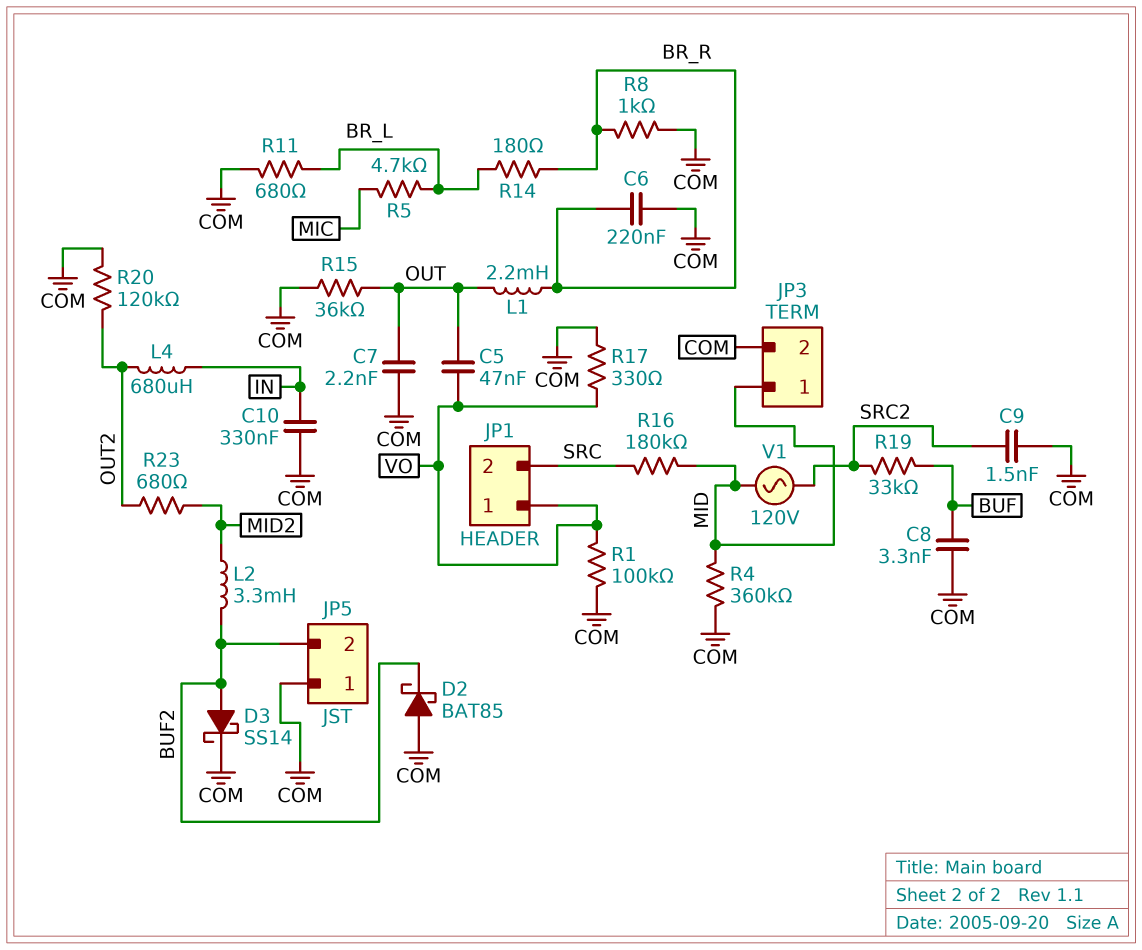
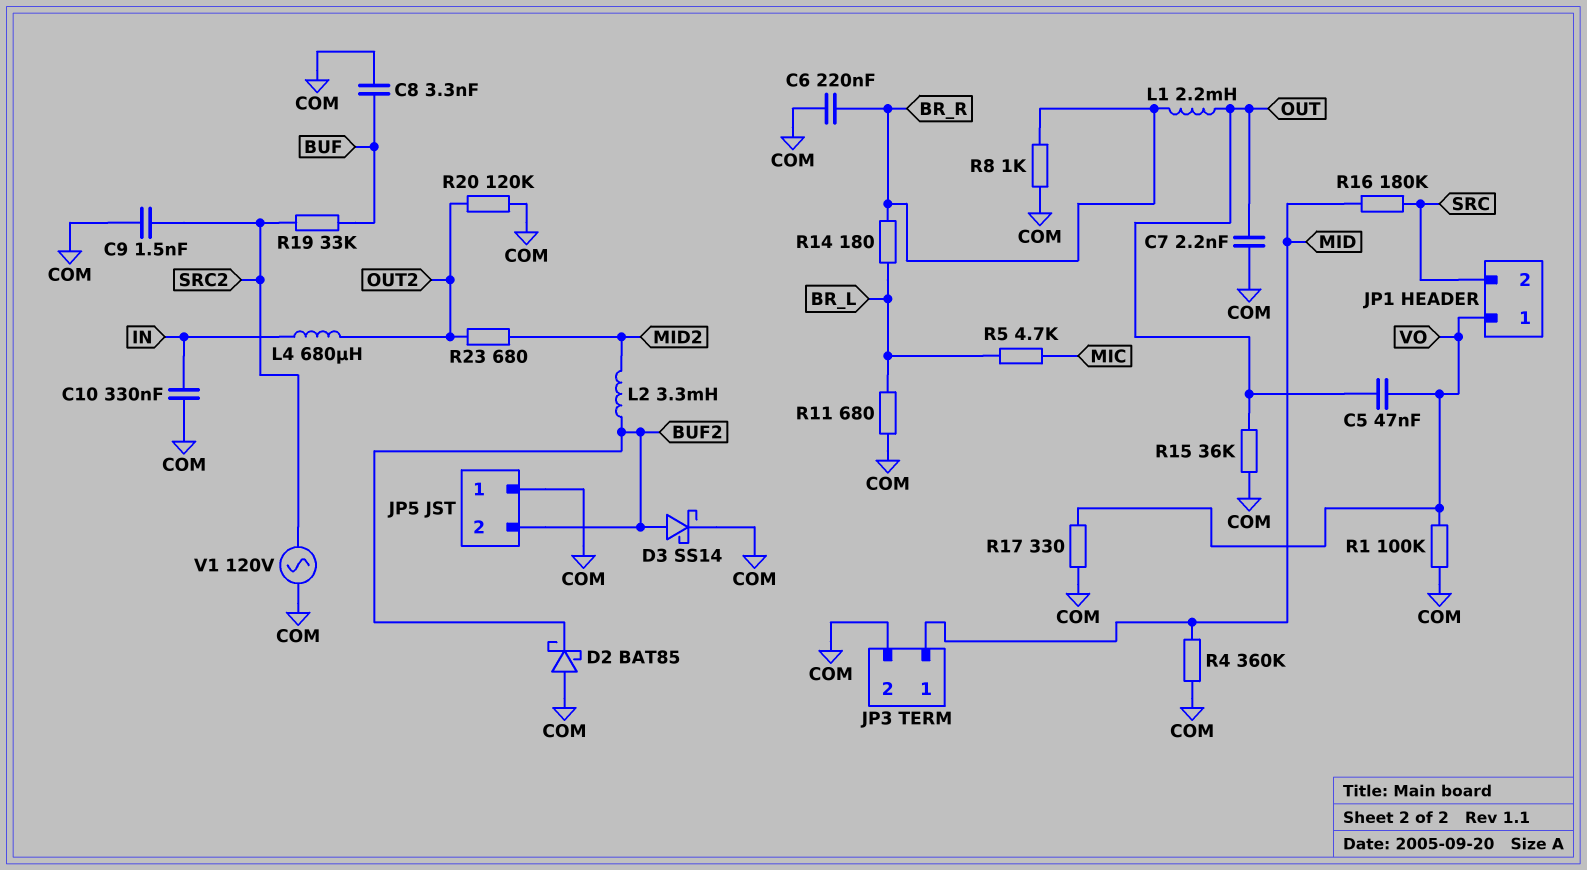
V1: AC 120V (MID, SRC2) -> AC 120V (COM, SRC2)

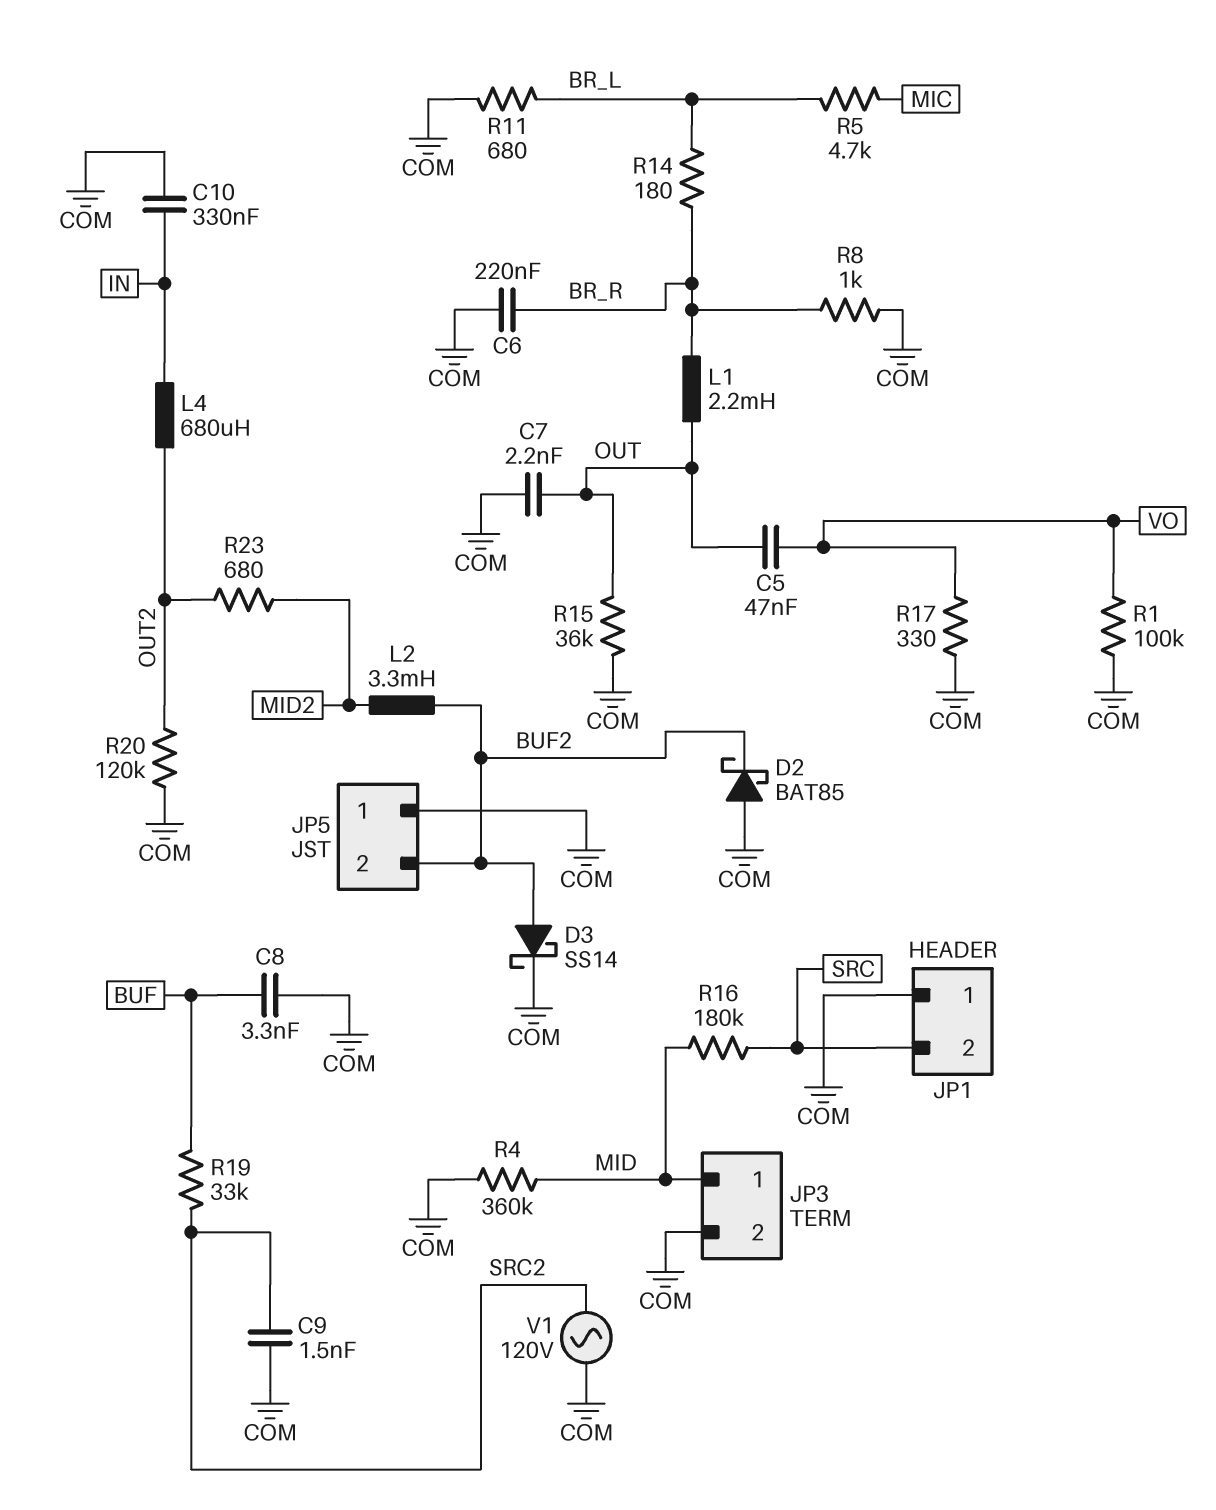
JP1 pin 1: VO -> COM

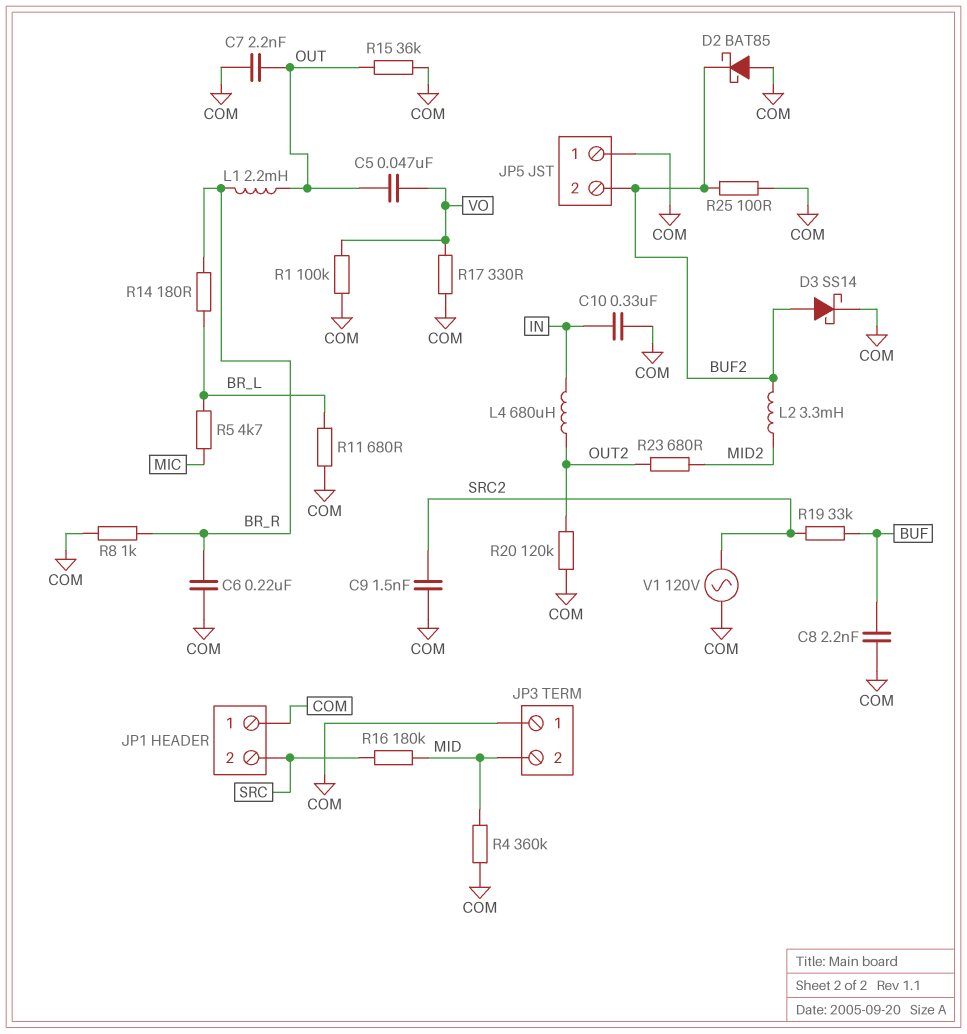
C8: 3.3nF (BUF, COM) -> 2.2nF (BUF, COM)
JP3 pin 1: MID -> COM
JP3 pin 2: COM -> MID
R25: none -> 100 (BUF2, COM)

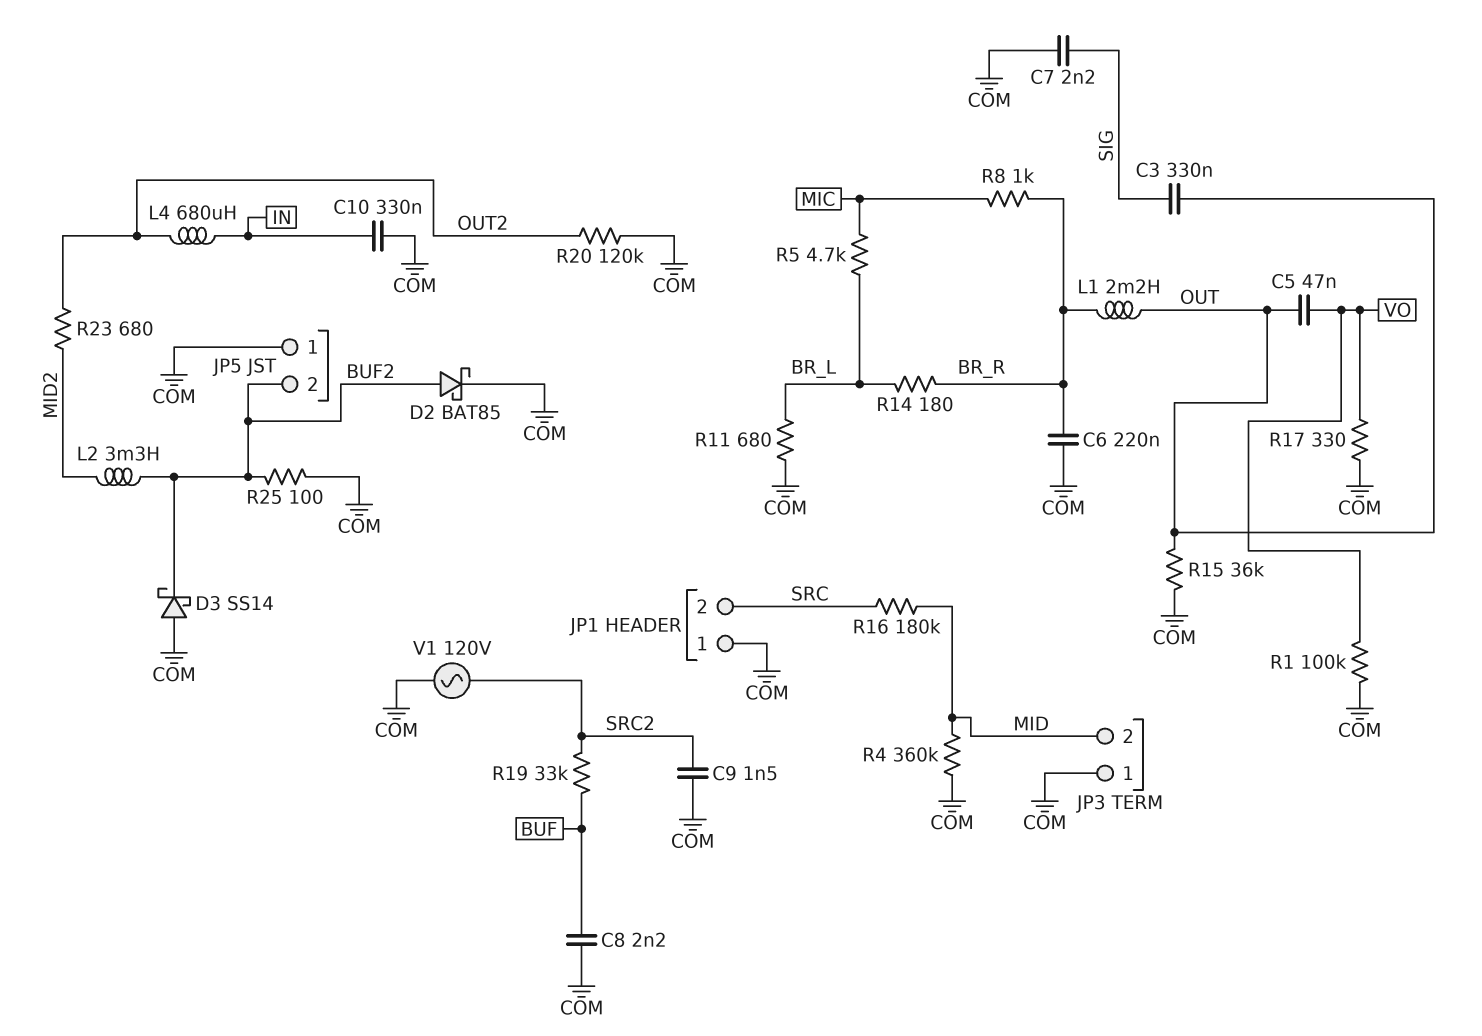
C3: none -> 330nF (OUT, SIG)
C7: 2.2nF (COM, OUT) -> 2.2nF (COM, SIG)
D2: schottky BAT85 (A COM, K BUF2) -> schottky BAT85 (A BUF2, K COM)
D3: schottky SS14 (A BUF2, K COM) -> schottky SS14 (A COM, K BUF2)
R8: 1k (BR_R, COM) -> 1k (BR_R, MIC)

